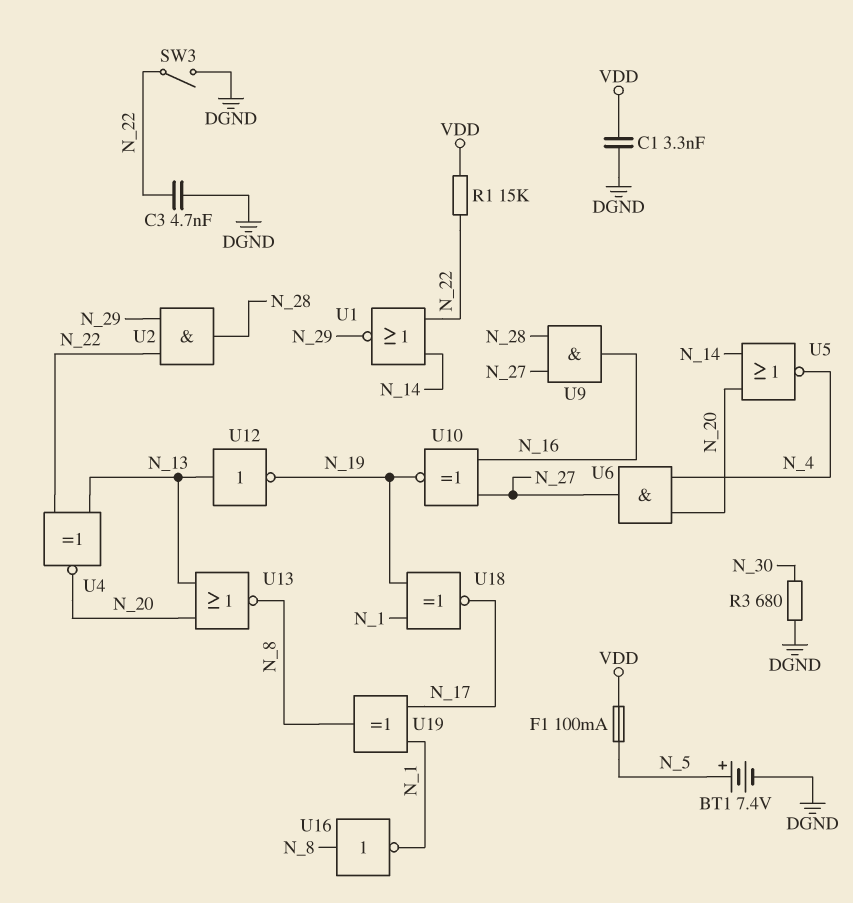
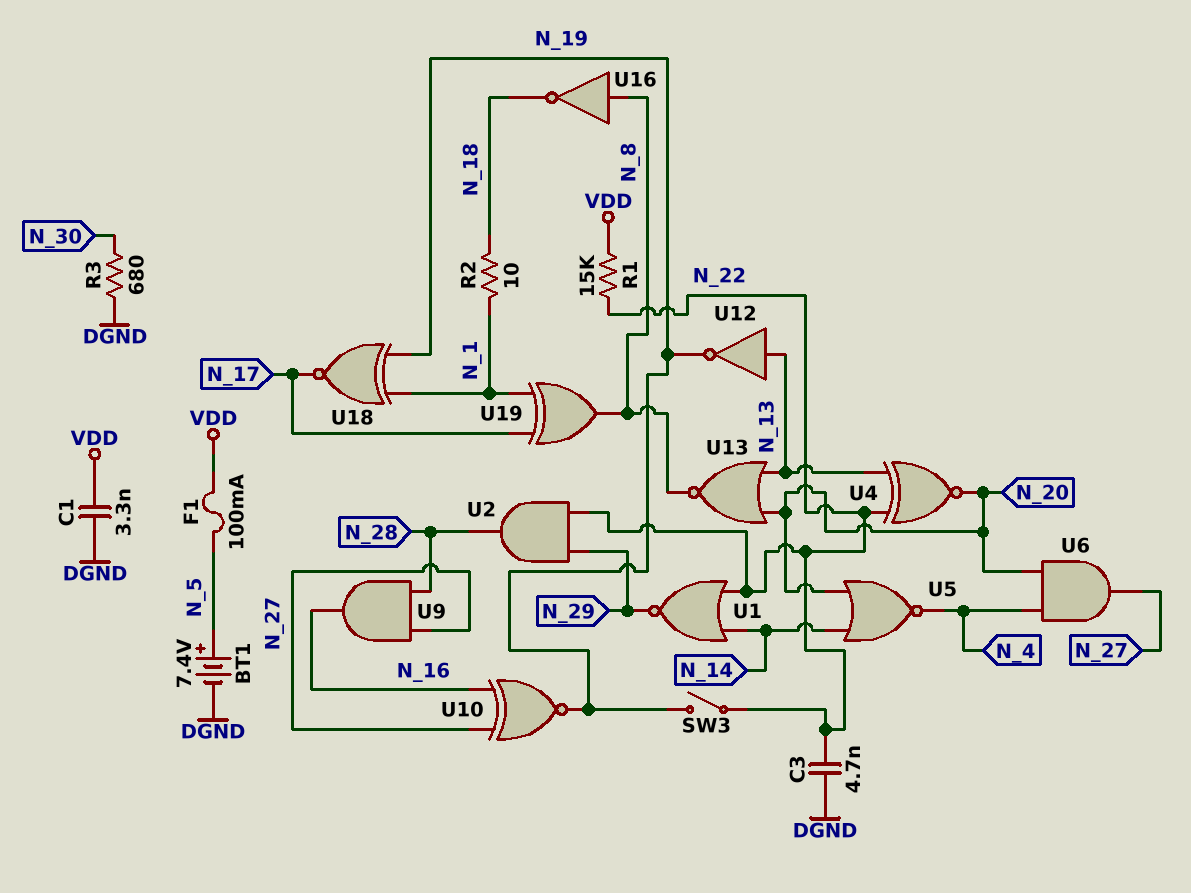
R2: none -> 10 (N_1, N_18)
SW3: switch (DGND, N_22) -> switch (N_19, N_22)
U16: NOT (in N_8, out N_1) -> NOT (in N_8, out N_18)

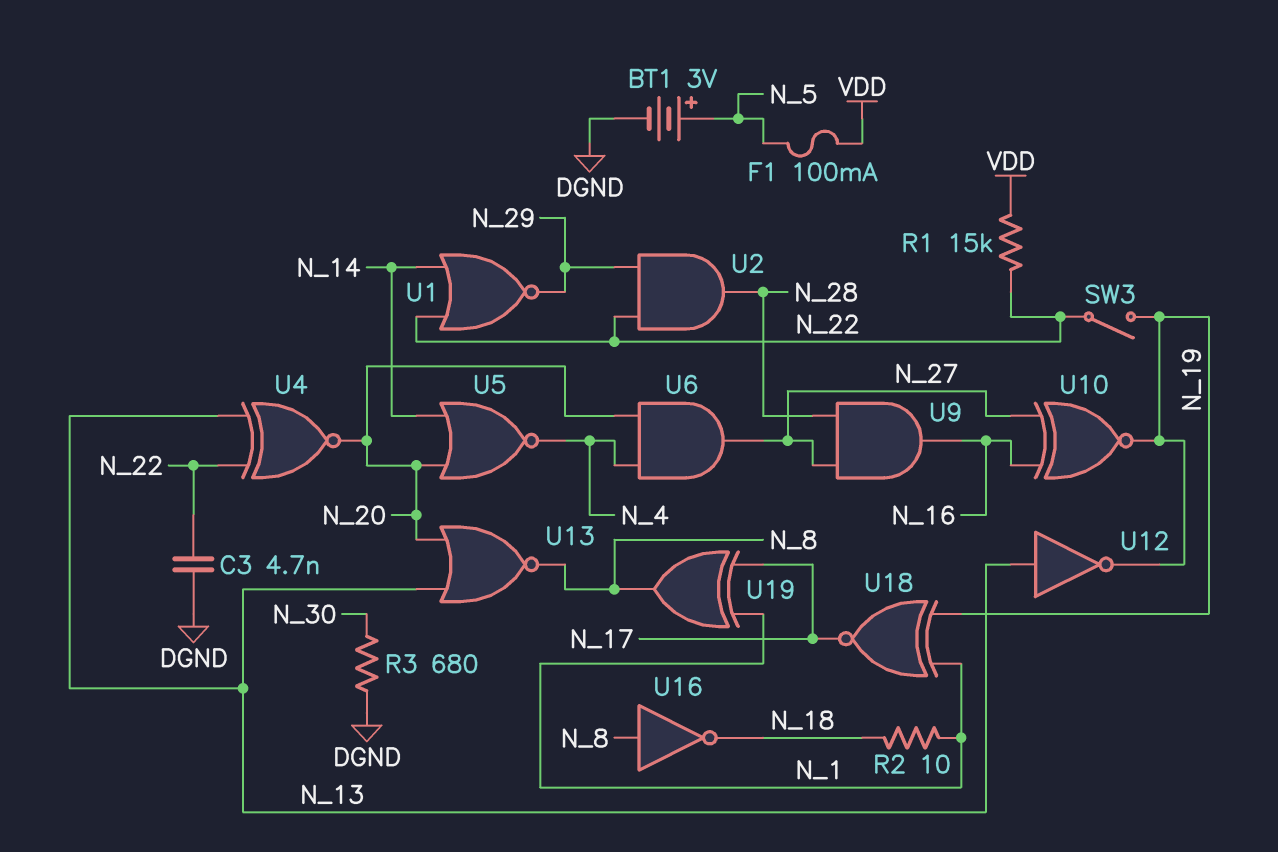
BT1: 7.4V (plus N_5, minus DGND) -> 3V (plus N_5, minus DGND)
C1: 3.3nF (DGND, VDD) -> none

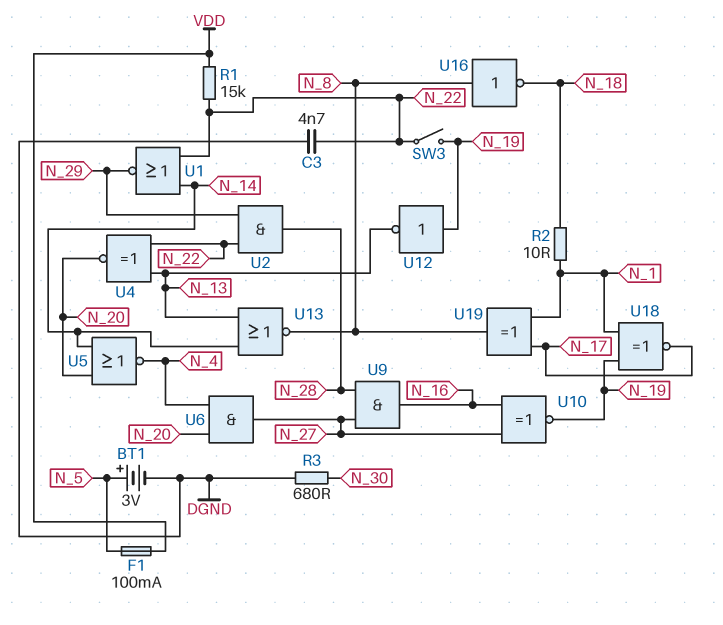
U12: NOT (in N_13, out N_19) -> NOT (in N_19, out N_13)
U13: NOR (in N_13, in N_20, out N_8) -> NOR (in N_13, in N_14, out N_8)

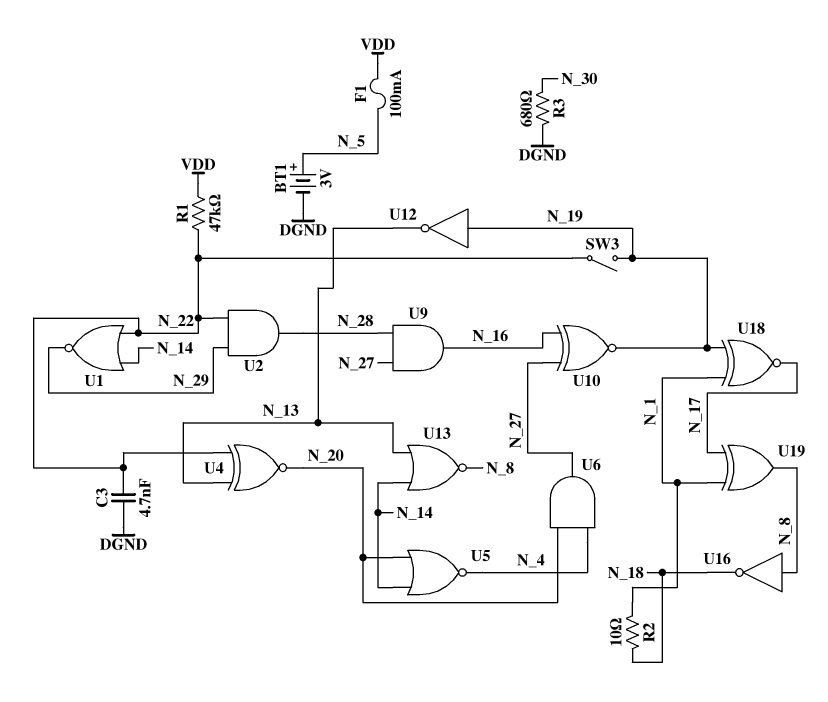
R1: 15k (N_22, VDD) -> 47k (N_22, VDD)

